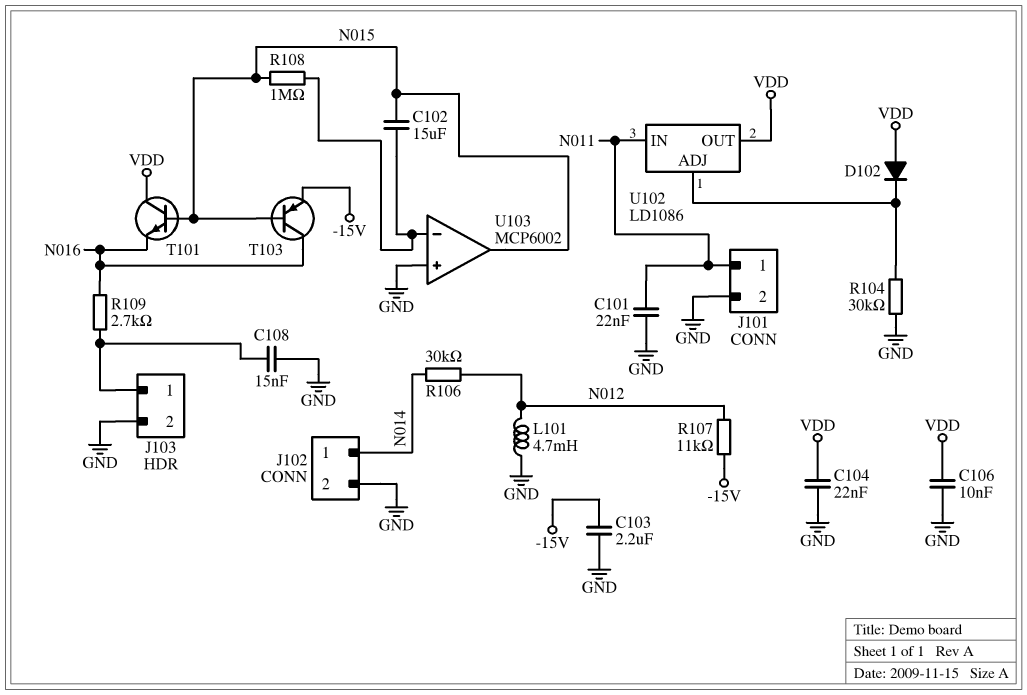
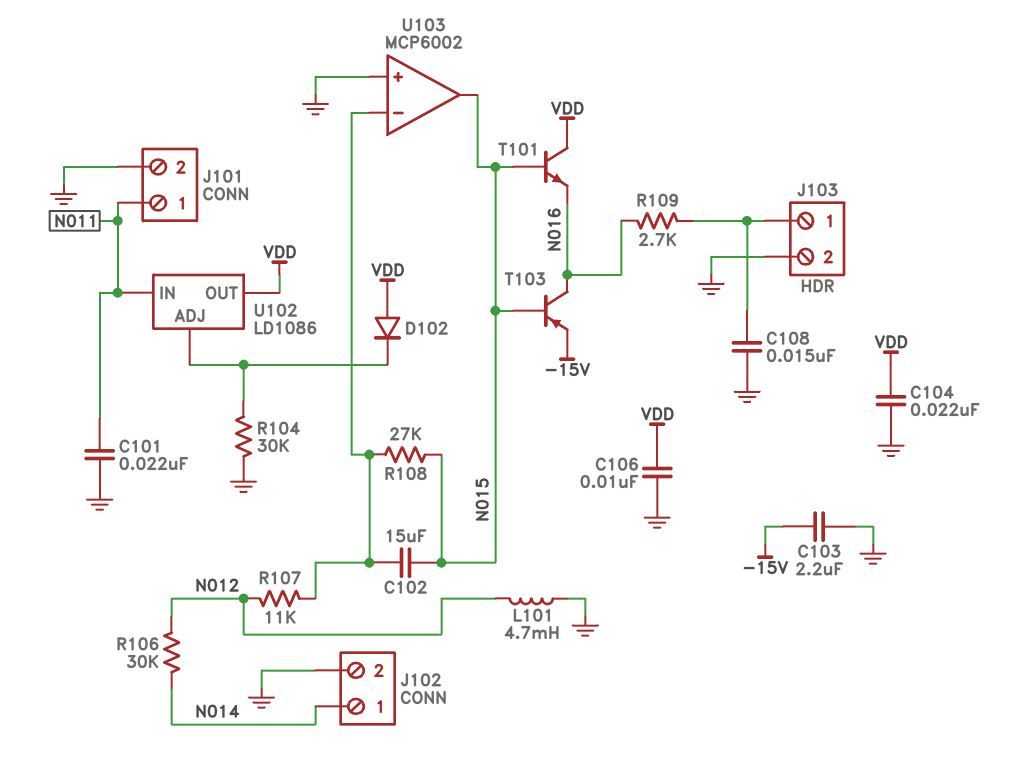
R107: 11k (-15V, N012) -> 11k (N012, U103/in-)
R108: 1M (N015, U103/in-) -> 27k (N015, U103/in-)

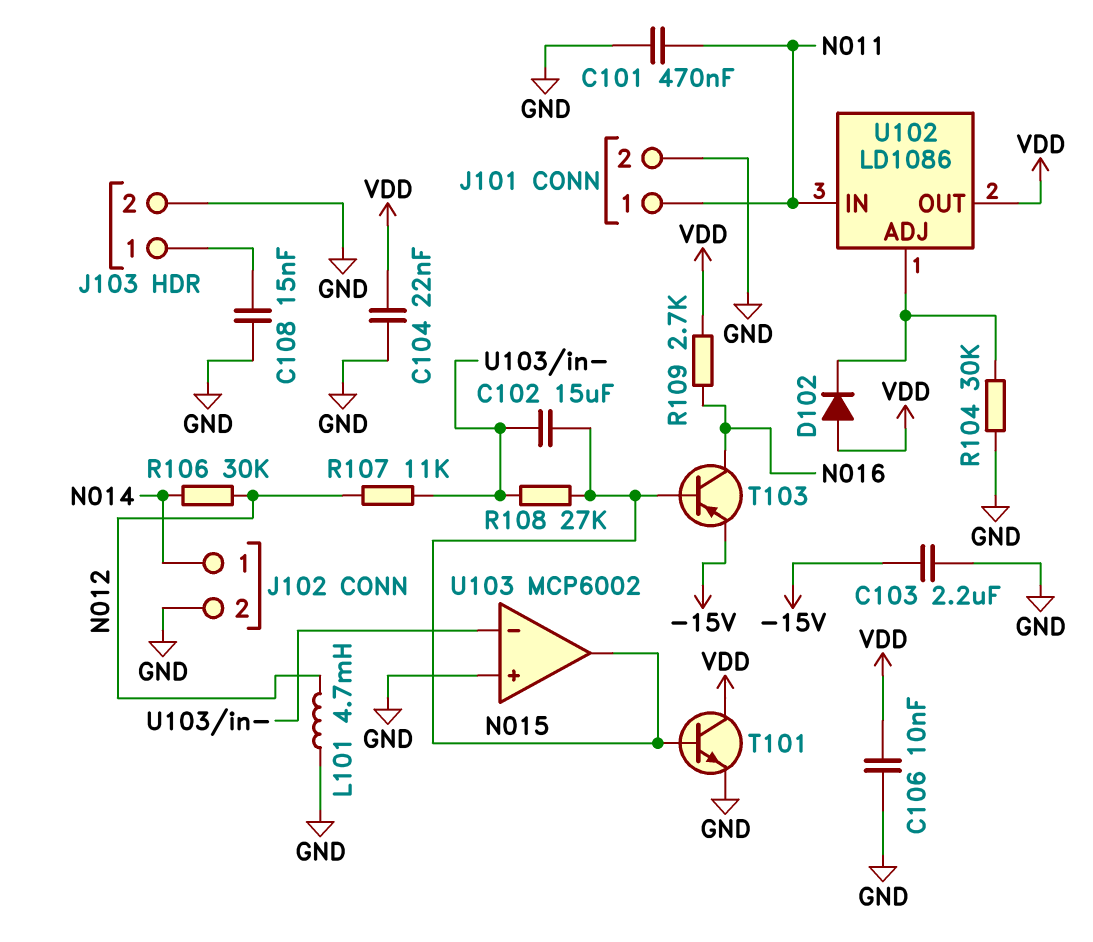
C101: 22nF (GND, N011) -> 470nF (GND, N011)
R109: 2.7k (J103/1, N016) -> 2.7k (N016, VDD)
T101: NPN (B N015, C VDD, E N016) -> NPN (B N015, C VDD, E GND)

